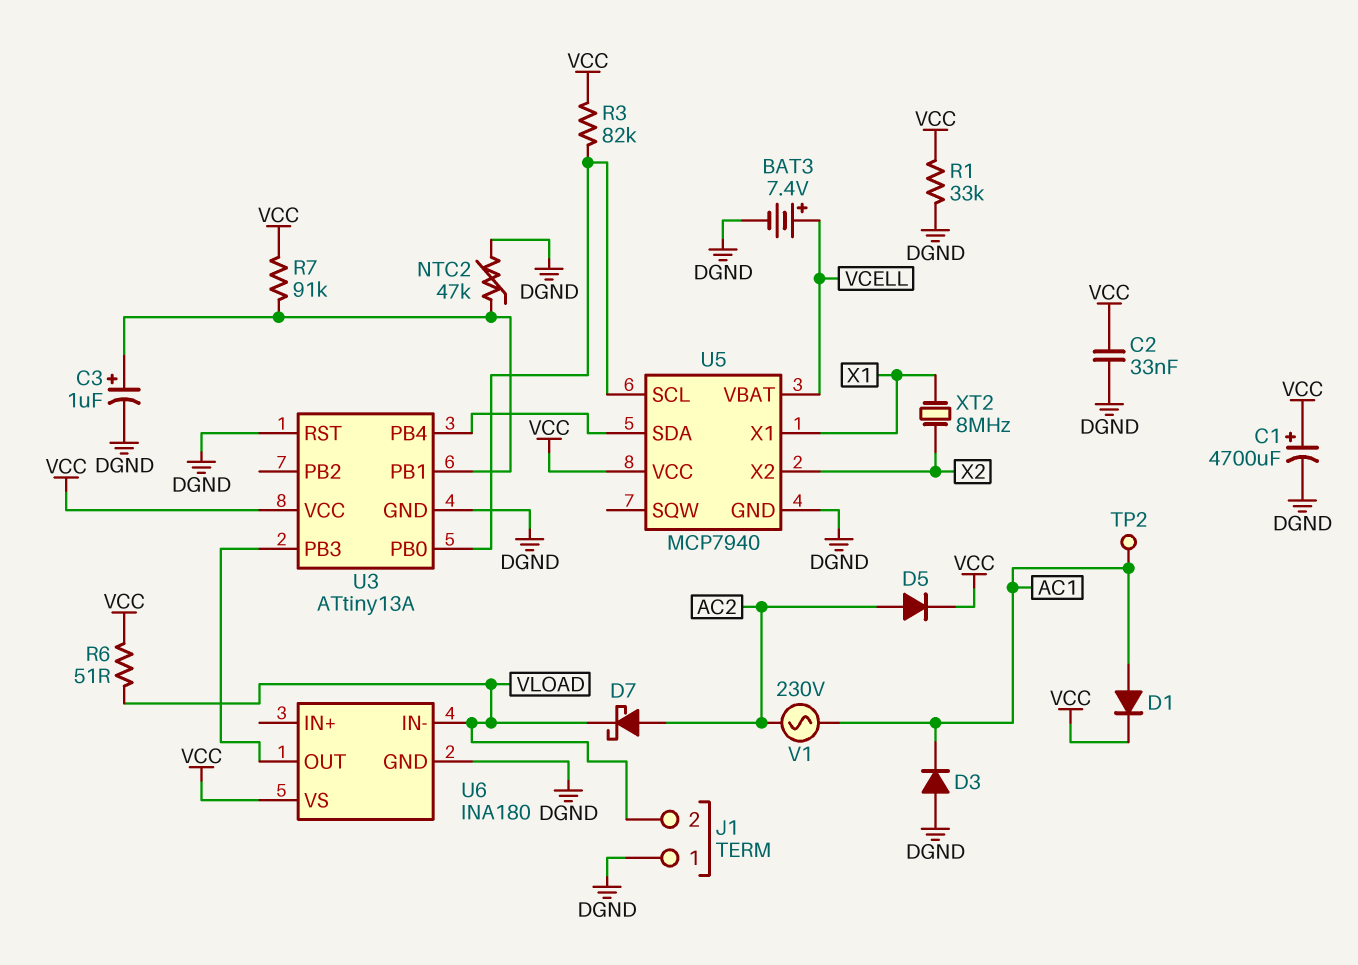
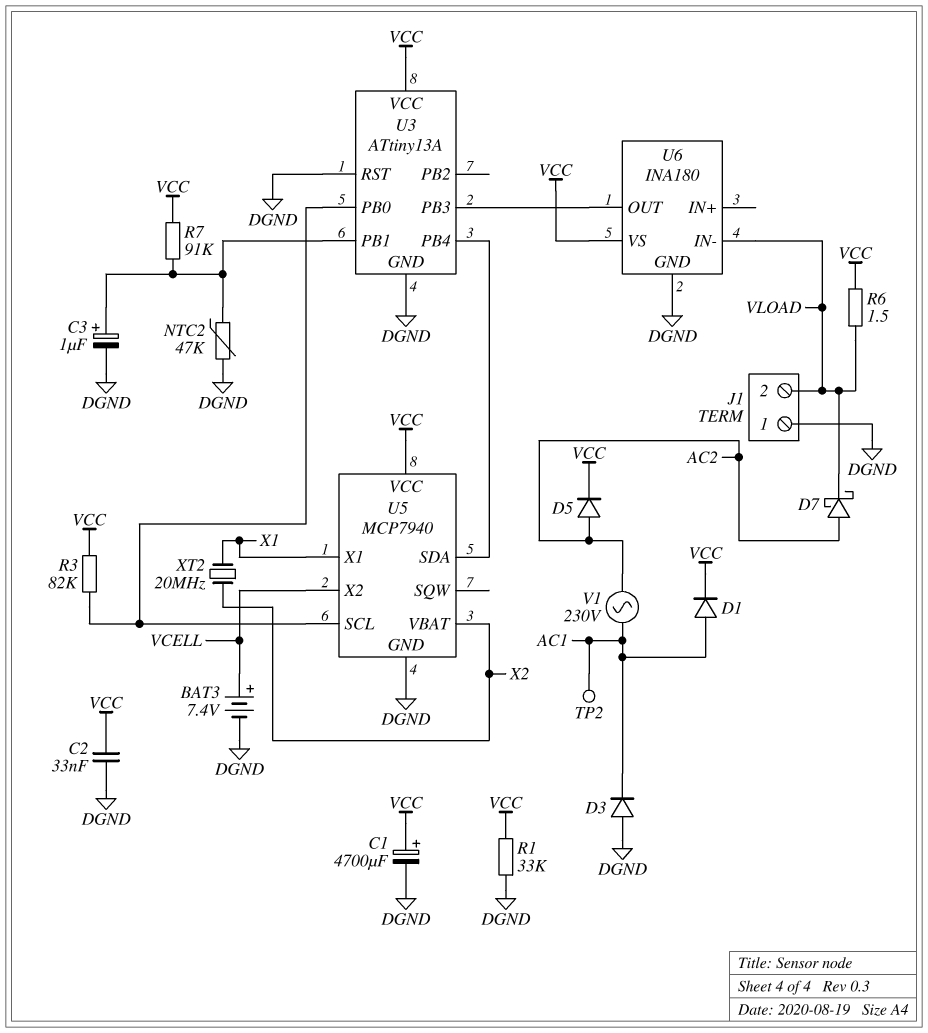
R6: 51 (VCC, VLOAD) -> 1.5 (VCC, VLOAD)
U5 pin VBAT: VCELL -> X2
U5 pin X2: X2 -> VCELL
XT2: 8MHz (X1, X2) -> 20MHz (X1, X2)

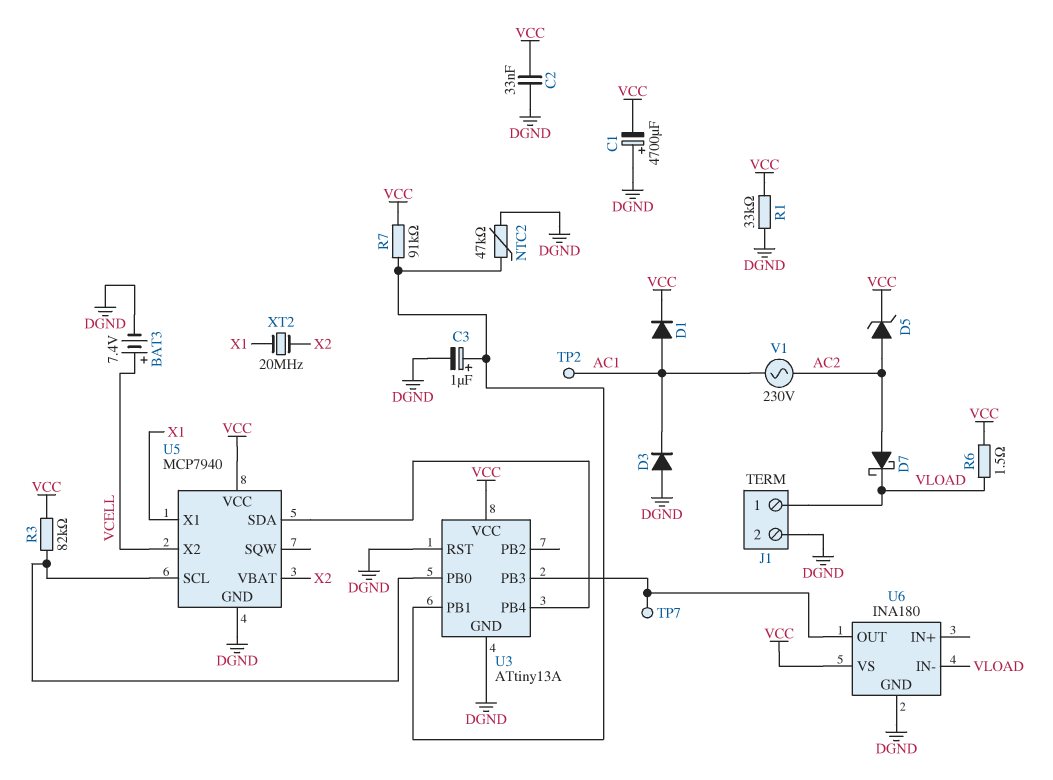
C1: 4700uF (plus VCC, minus DGND) -> 4700uF (plus DGND, minus VCC)
D5: diode (A AC2, K VCC) -> zener (A AC2, K VCC)
J1 pin 1: DGND -> VLOAD
J1 pin 2: VLOAD -> DGND
TP7: none -> test point (U3/PB3)

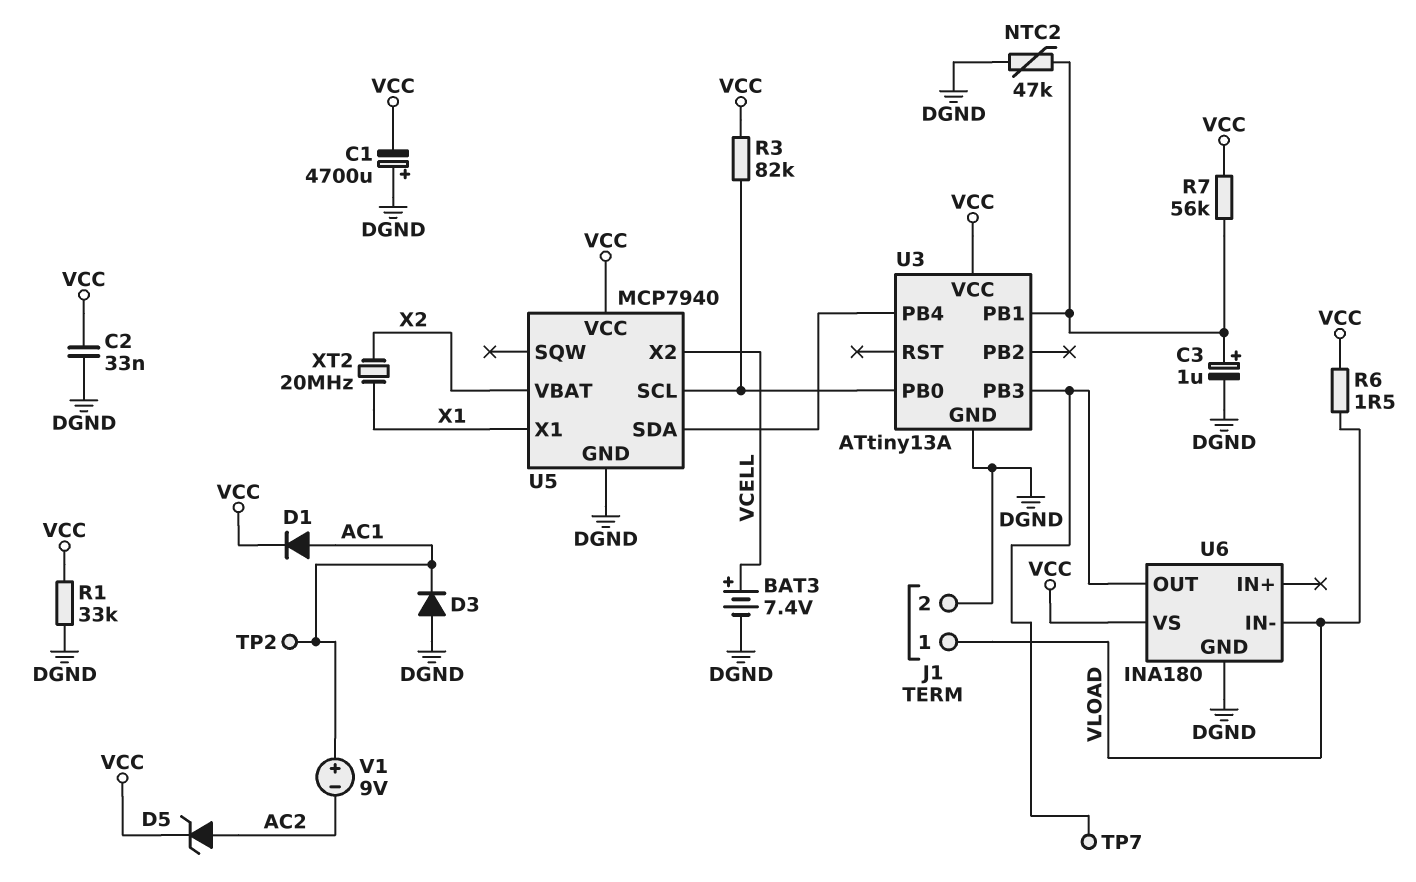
D7: schottky (A AC2, K VLOAD) -> none
R7: 91k (U3/PB1, VCC) -> 56k (U3/PB1, VCC)
U3 pin RST: DGND -> none
V1: AC 230V (AC1, AC2) -> 9V (plus AC1, minus AC2)

